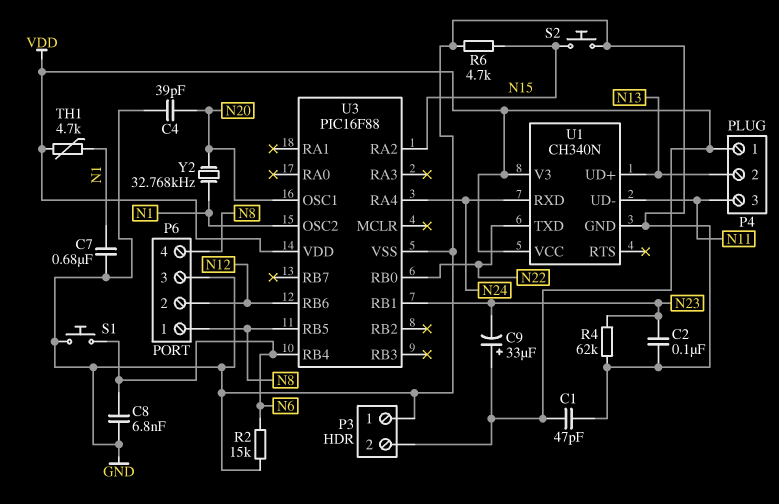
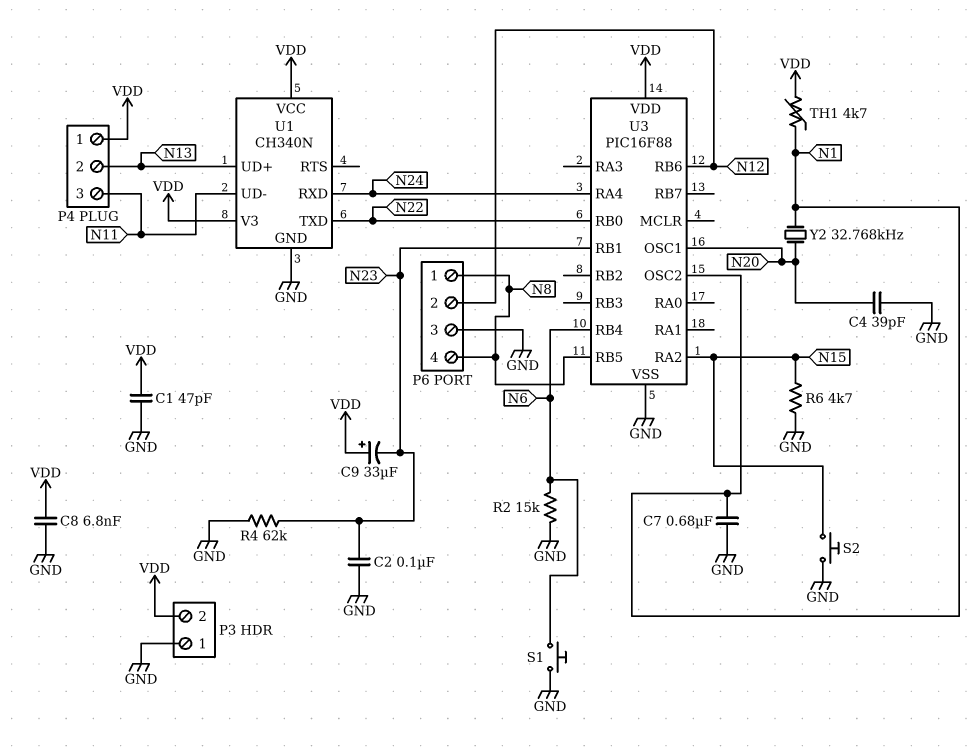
C8: 6.8nF (GND, N6) -> 6.8nF (GND, VDD)

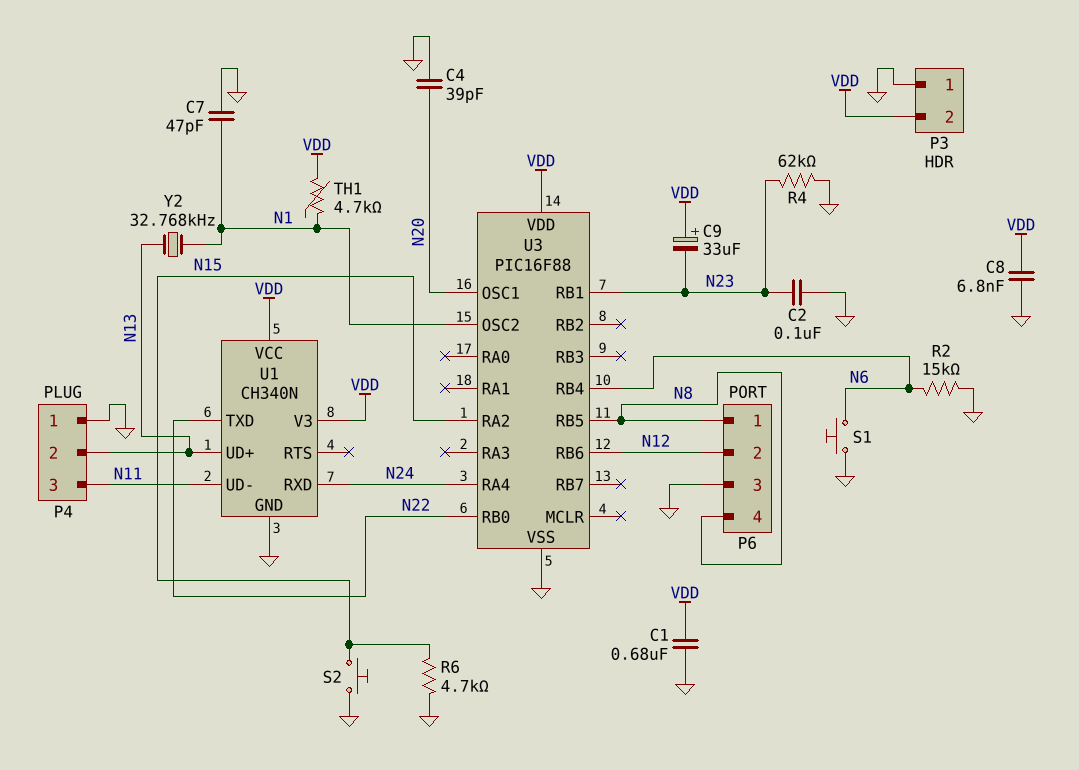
C1: 47pF (GND, VDD) -> 680nF (GND, VDD)
C7: 680nF (GND, N1) -> 47pF (GND, N1)
P4 pin 1: VDD -> GND
Y2: 32.768kHz (N1, N20) -> 32.768kHz (N1, N13)

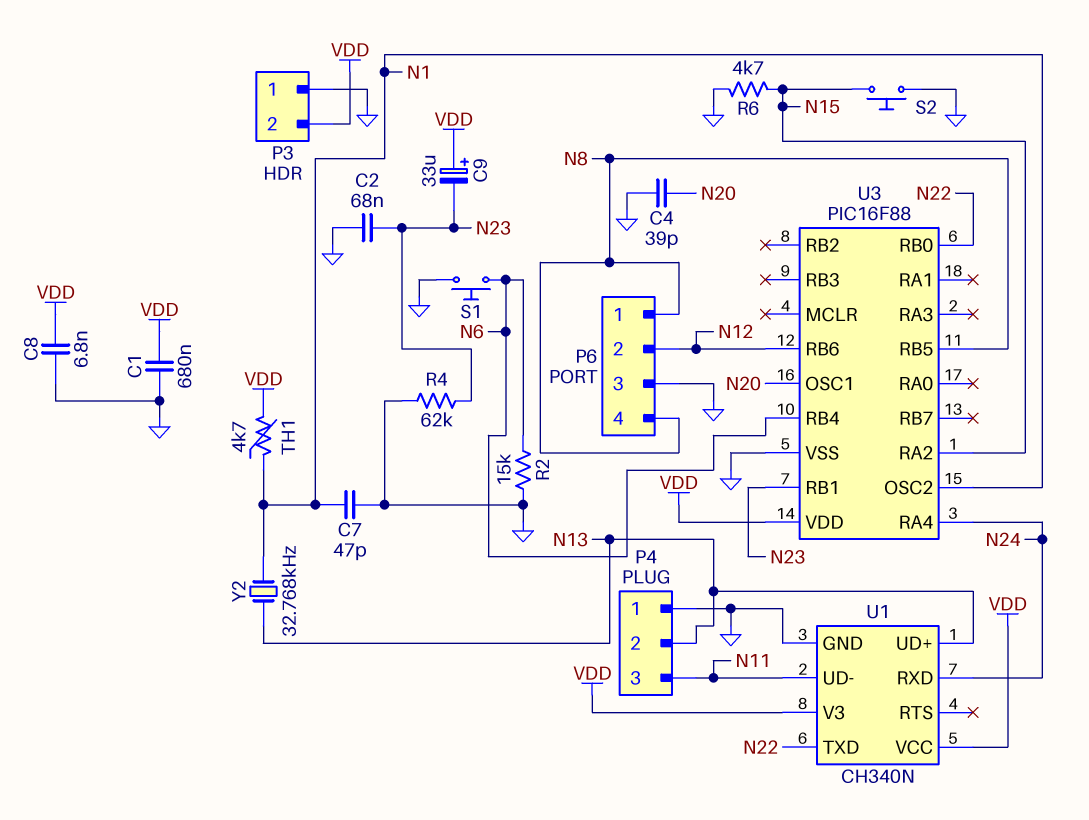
C2: 100nF (GND, N23) -> 68nF (GND, N23)

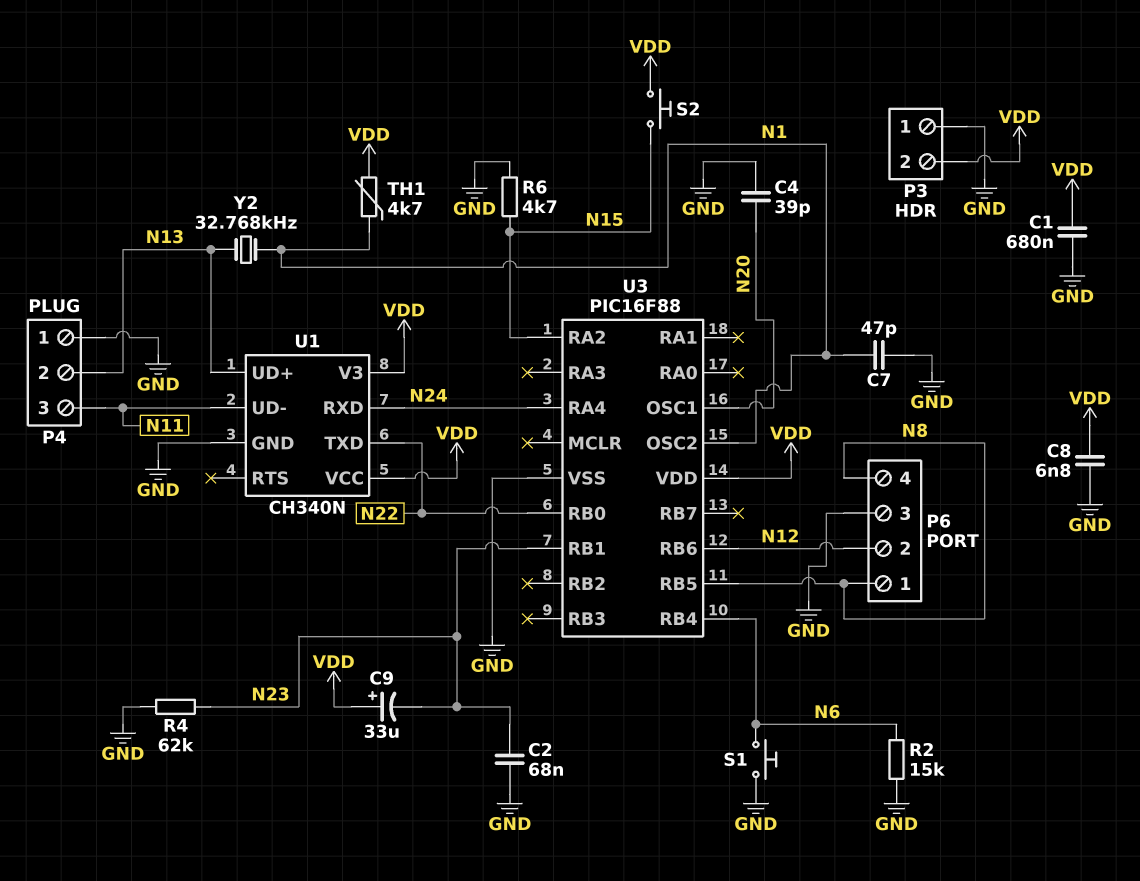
S2: button (GND, N15) -> button (N15, VDD)

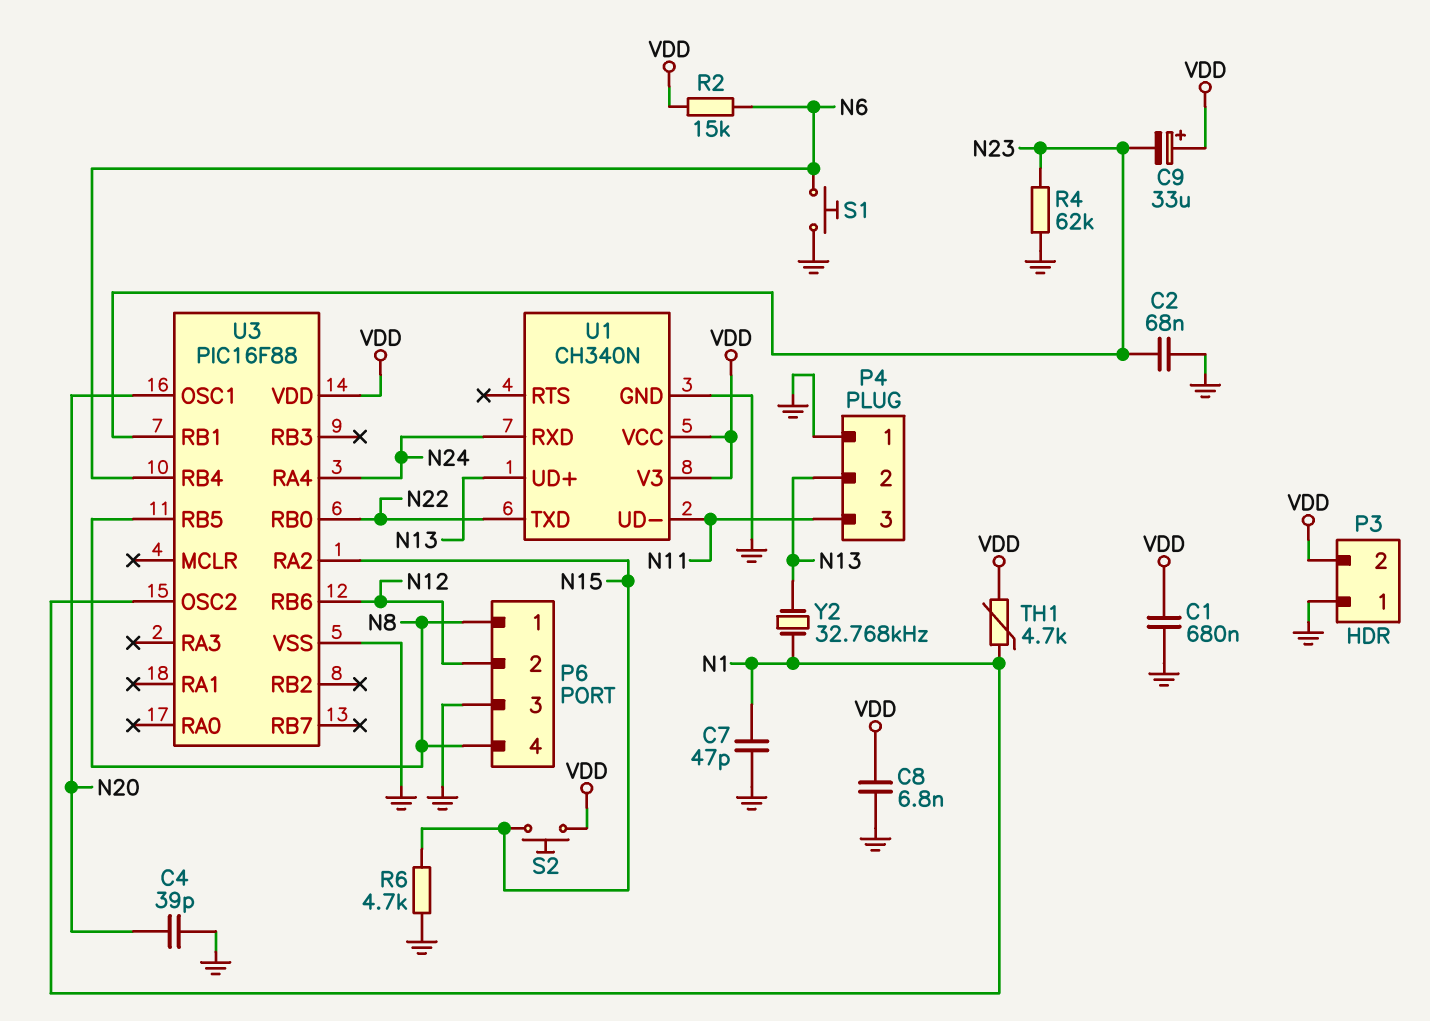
R2: 15k (GND, N6) -> 15k (N6, VDD)

